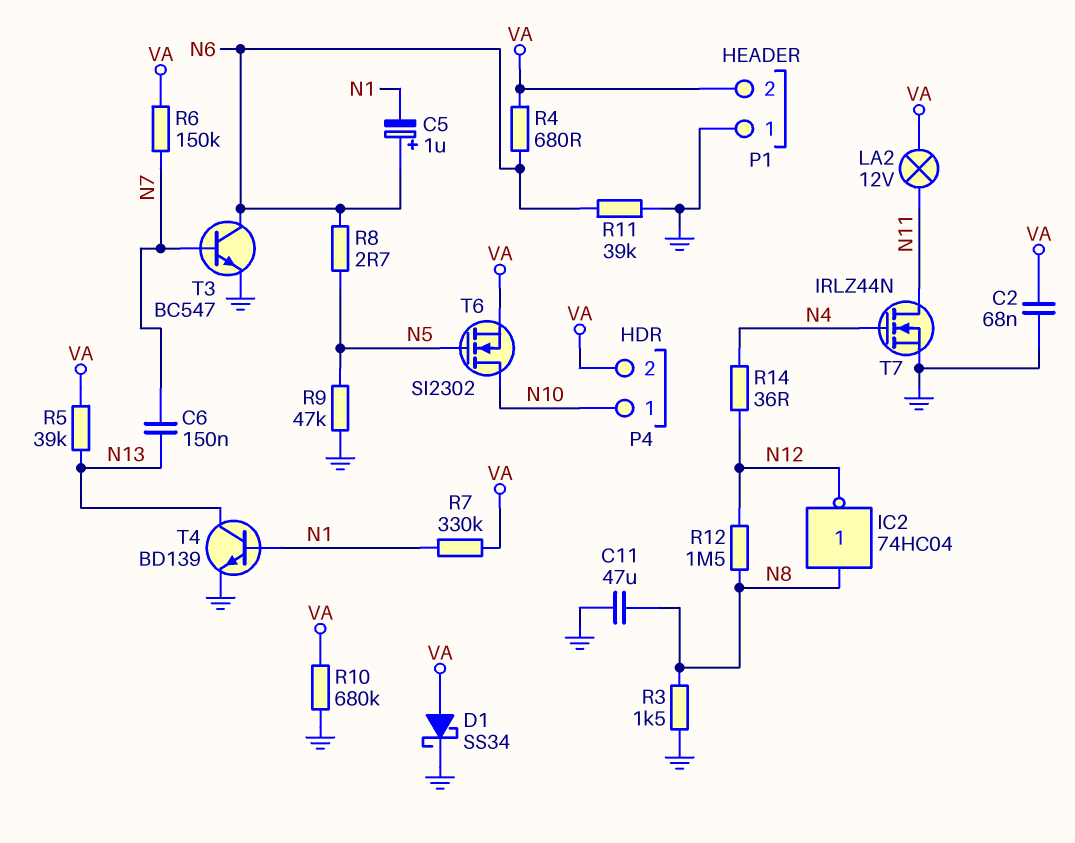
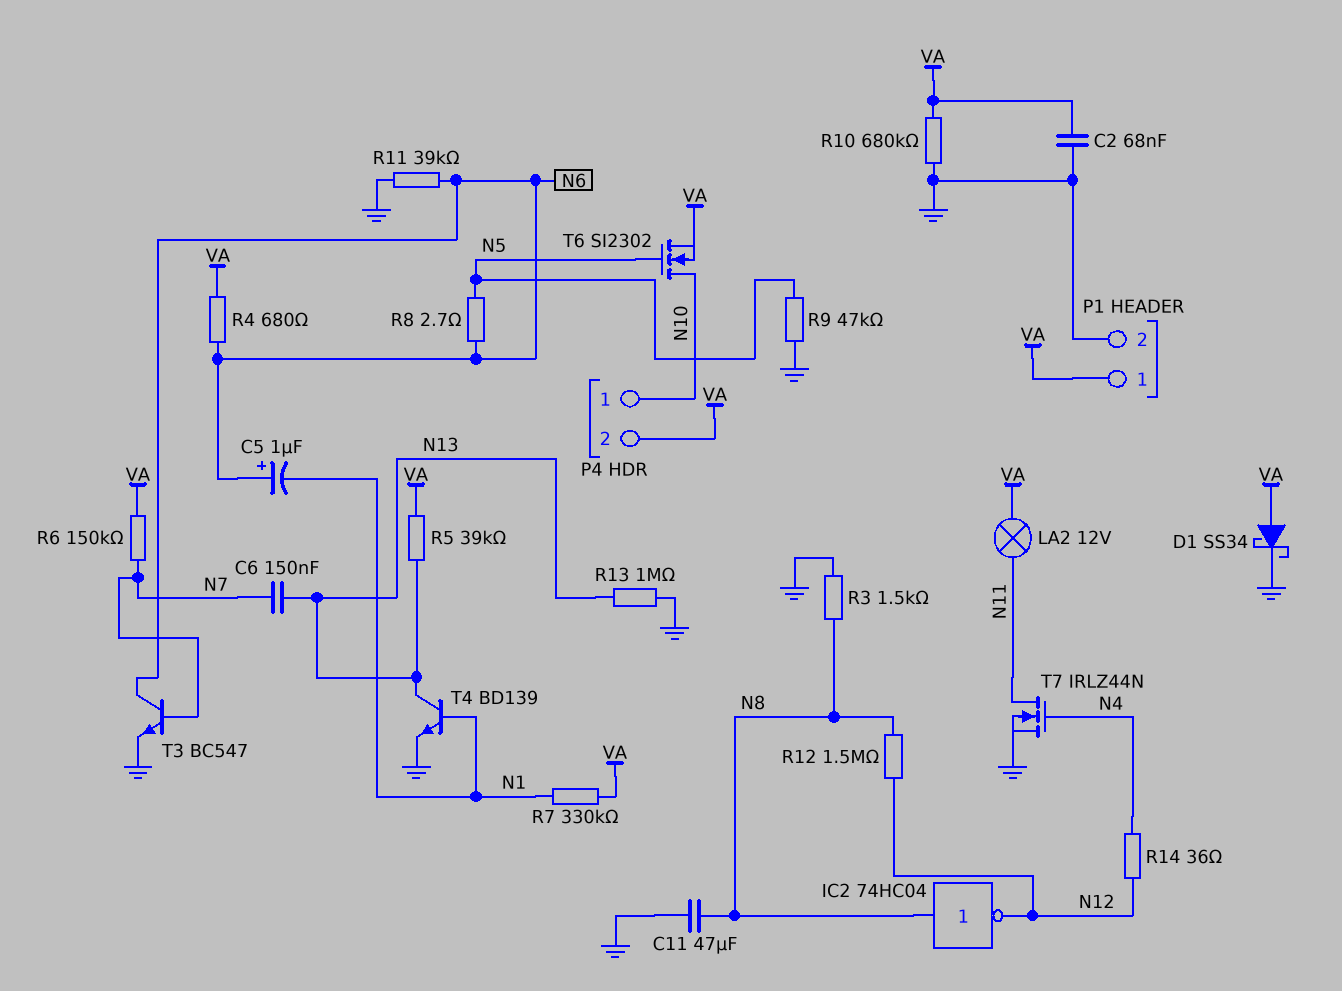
P1 pin 1: GND -> VA
P1 pin 2: VA -> GND
R13: none -> 1M (GND, N13)

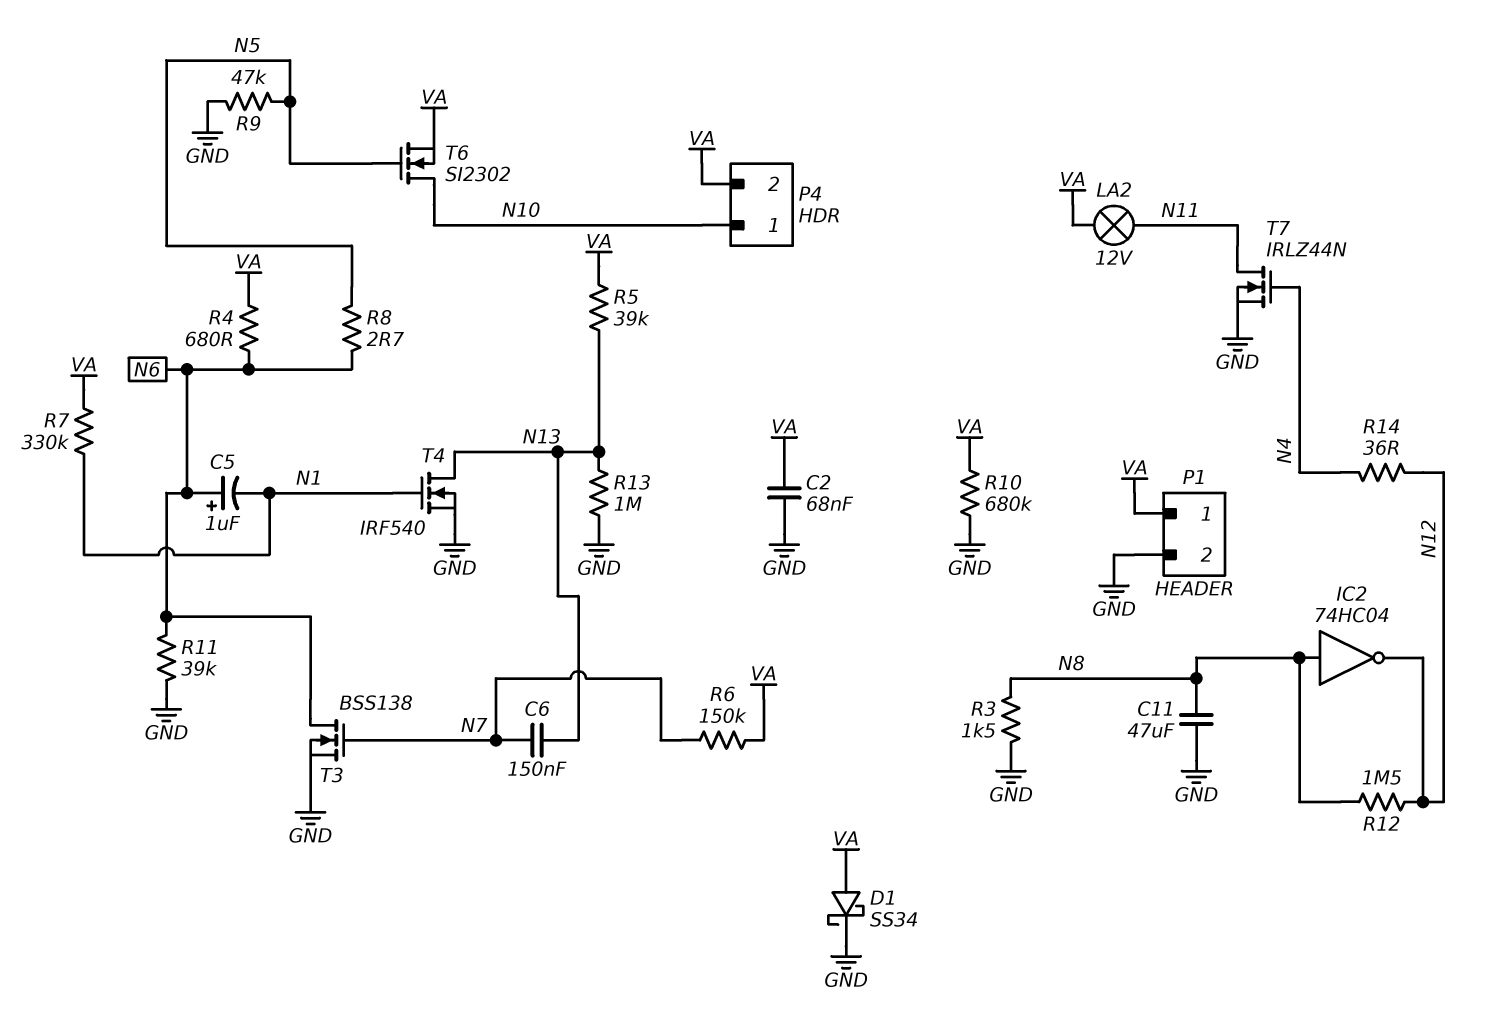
T3: NPN BC547 (B N7, C N6, E GND) -> NMOS BSS138 (G N7, D N6, S GND)
T4: NPN BD139 (B N1, C N13, E GND) -> NMOS IRF540 (G N1, D N13, S GND)

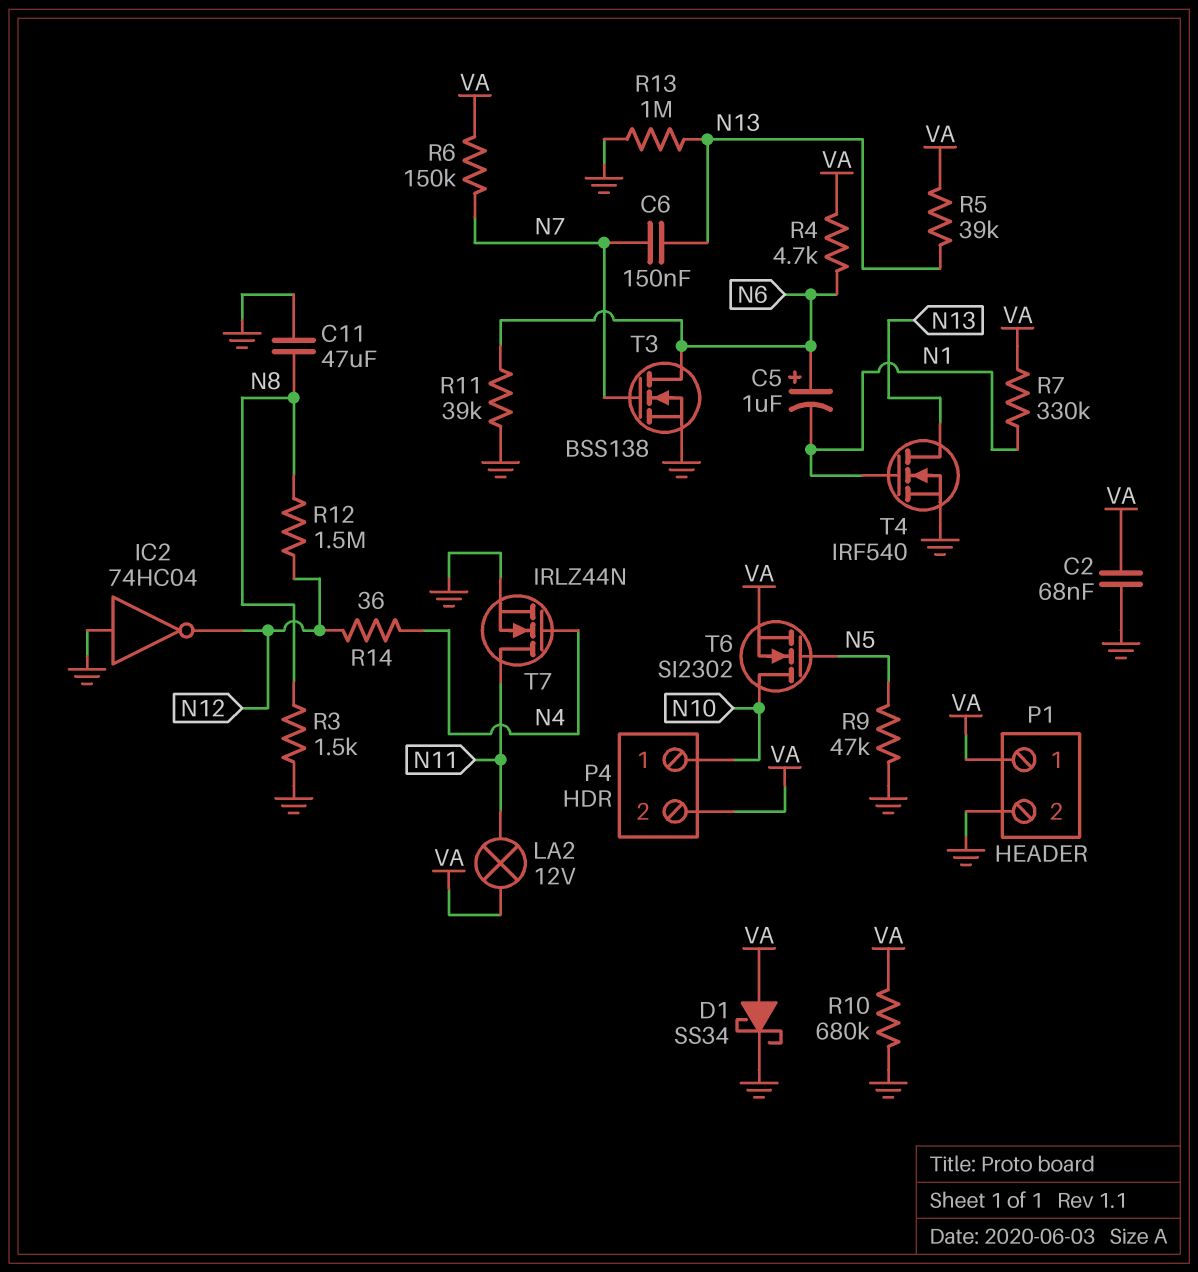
IC2: NOT 74HC04 (in N8, out N12) -> NOT 74HC04 (in GND, out N12)
R4: 680 (N6, VA) -> 4.7k (N6, VA)
R8: 2.7 (N5, N6) -> none

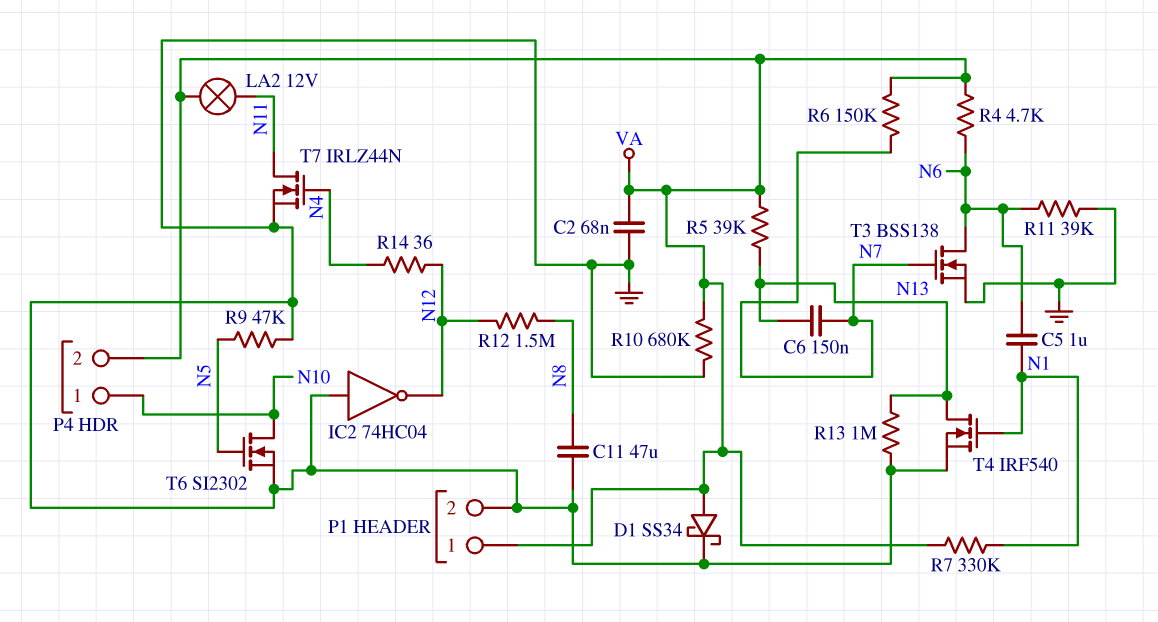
C5: 1uF (plus N6, minus N1) -> 1uF (N1, N6)
R3: 1.5k (GND, N8) -> none
T6: NMOS SI2302 (G N5, D N10, S VA) -> NMOS SI2302 (G N5, D N10, S GND)

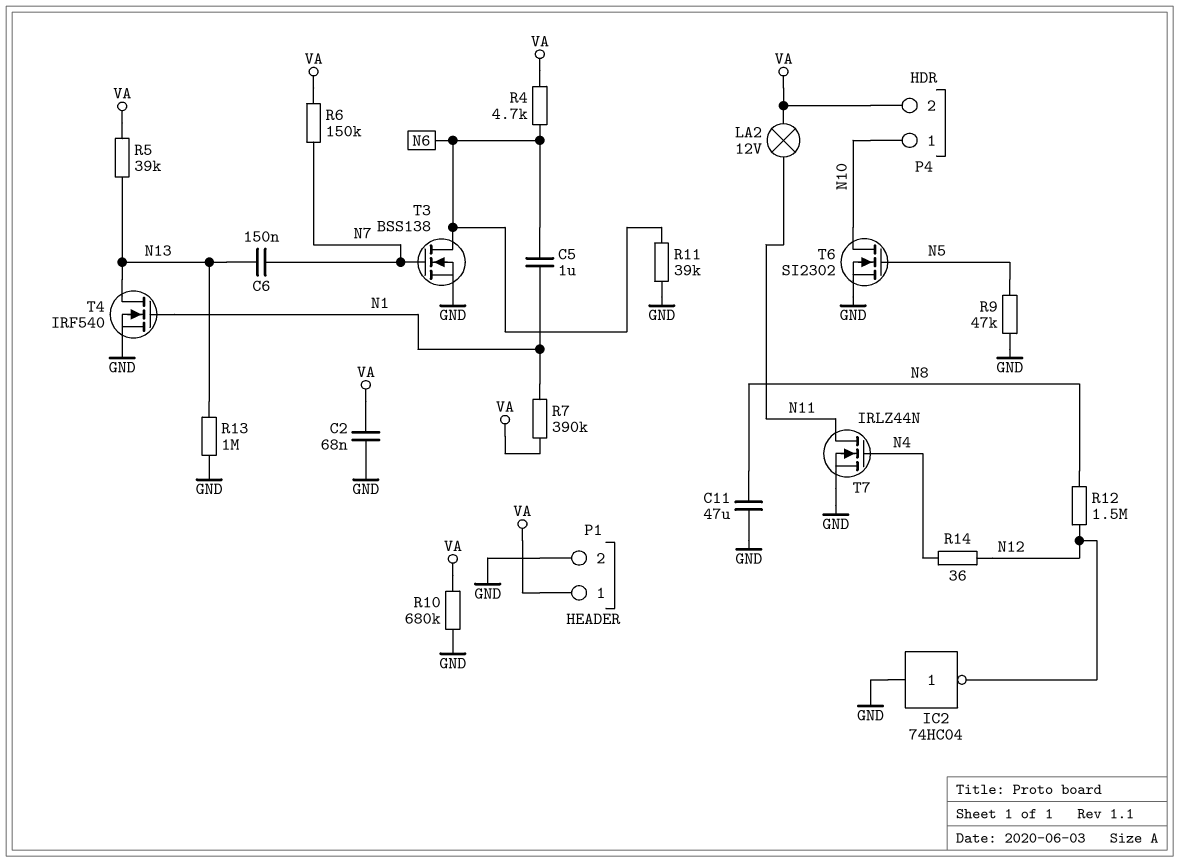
D1: schottky SS34 (A VA, K GND) -> none
R7: 330k (N1, VA) -> 390k (N1, VA)

